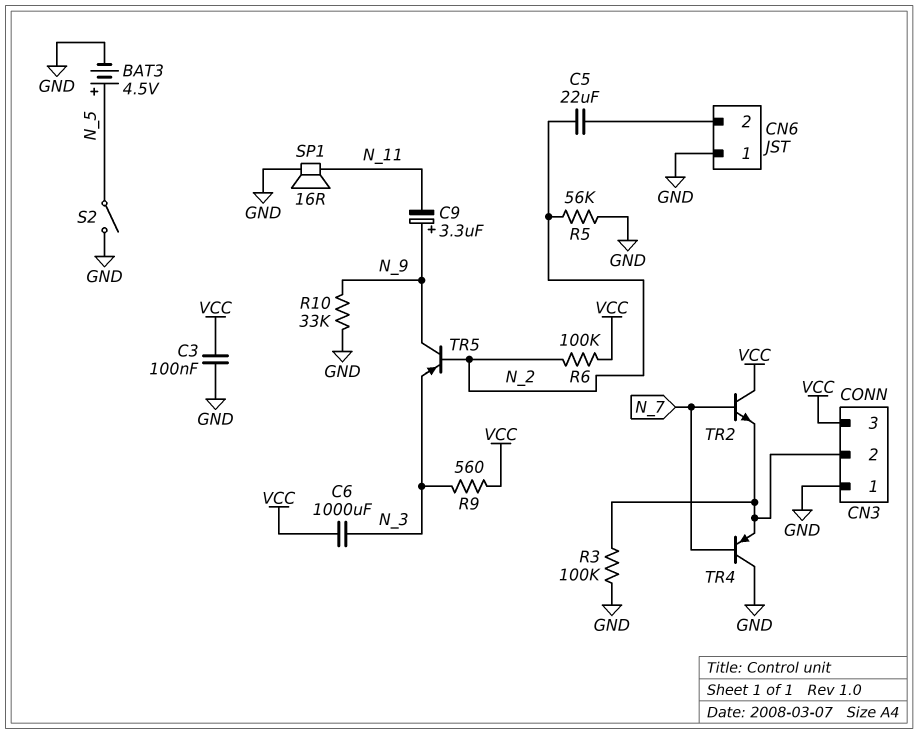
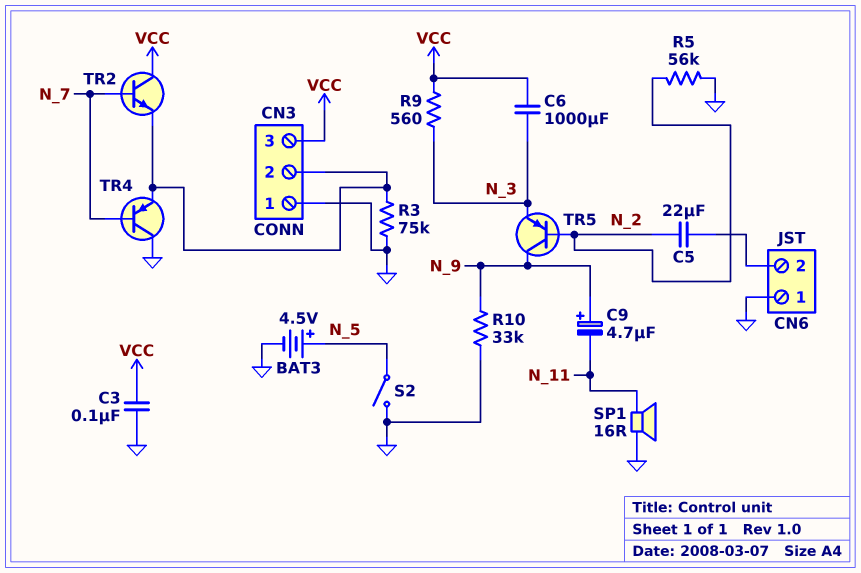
C9: 3.3uF (plus N_9, minus N_11) -> 4.7uF (plus N_9, minus N_11)
R3: 100k (CN3/2, GND) -> 75k (CN3/2, GND)
R6: 100k (N_2, VCC) -> none

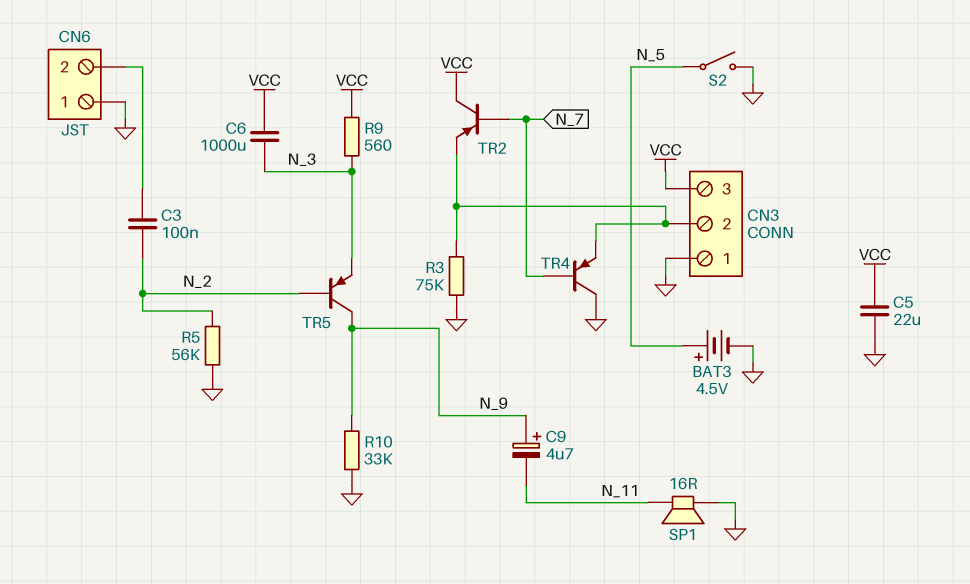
C3: 100nF (GND, VCC) -> 100nF (CN6/2, N_2)
C5: 22uF (CN6/2, N_2) -> 22uF (GND, VCC)
TR2: NPN (B N_7, C VCC, E CN3/2) -> PNP (B N_7, C VCC, E CN3/2)

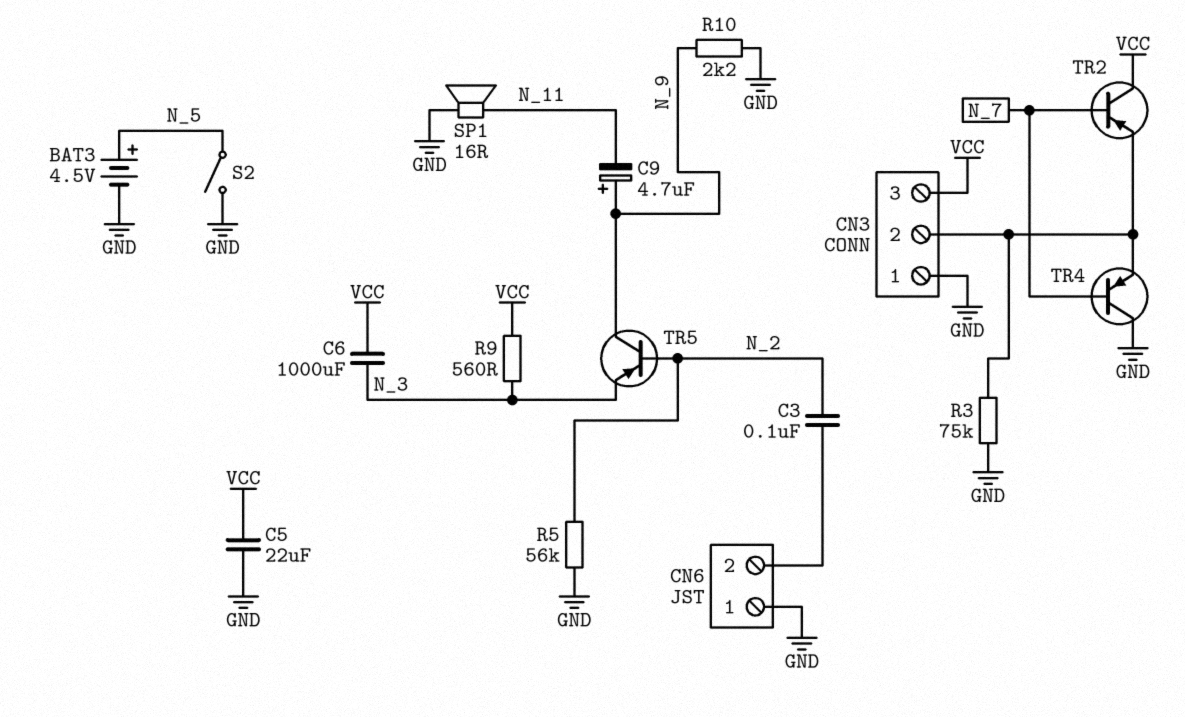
R10: 33k (GND, N_9) -> 2.2k (GND, N_9)

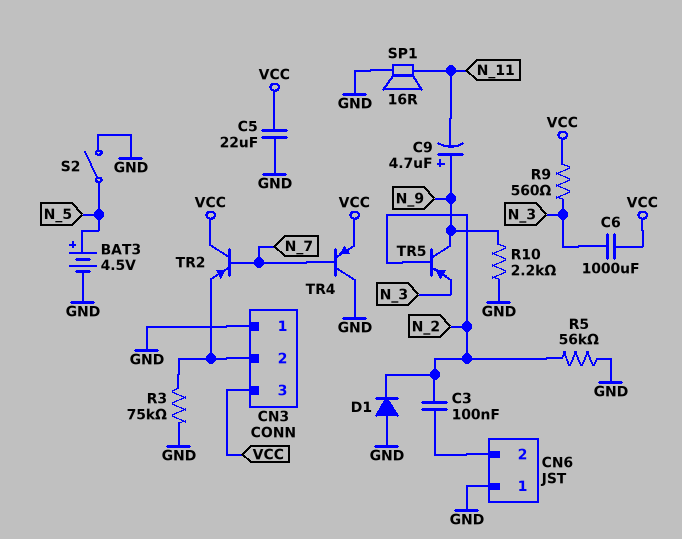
D1: none -> diode (A GND, K N_2)
TR4: PNP (B N_7, C GND, E CN3/2) -> PNP (B N_7, C GND, E VCC)

